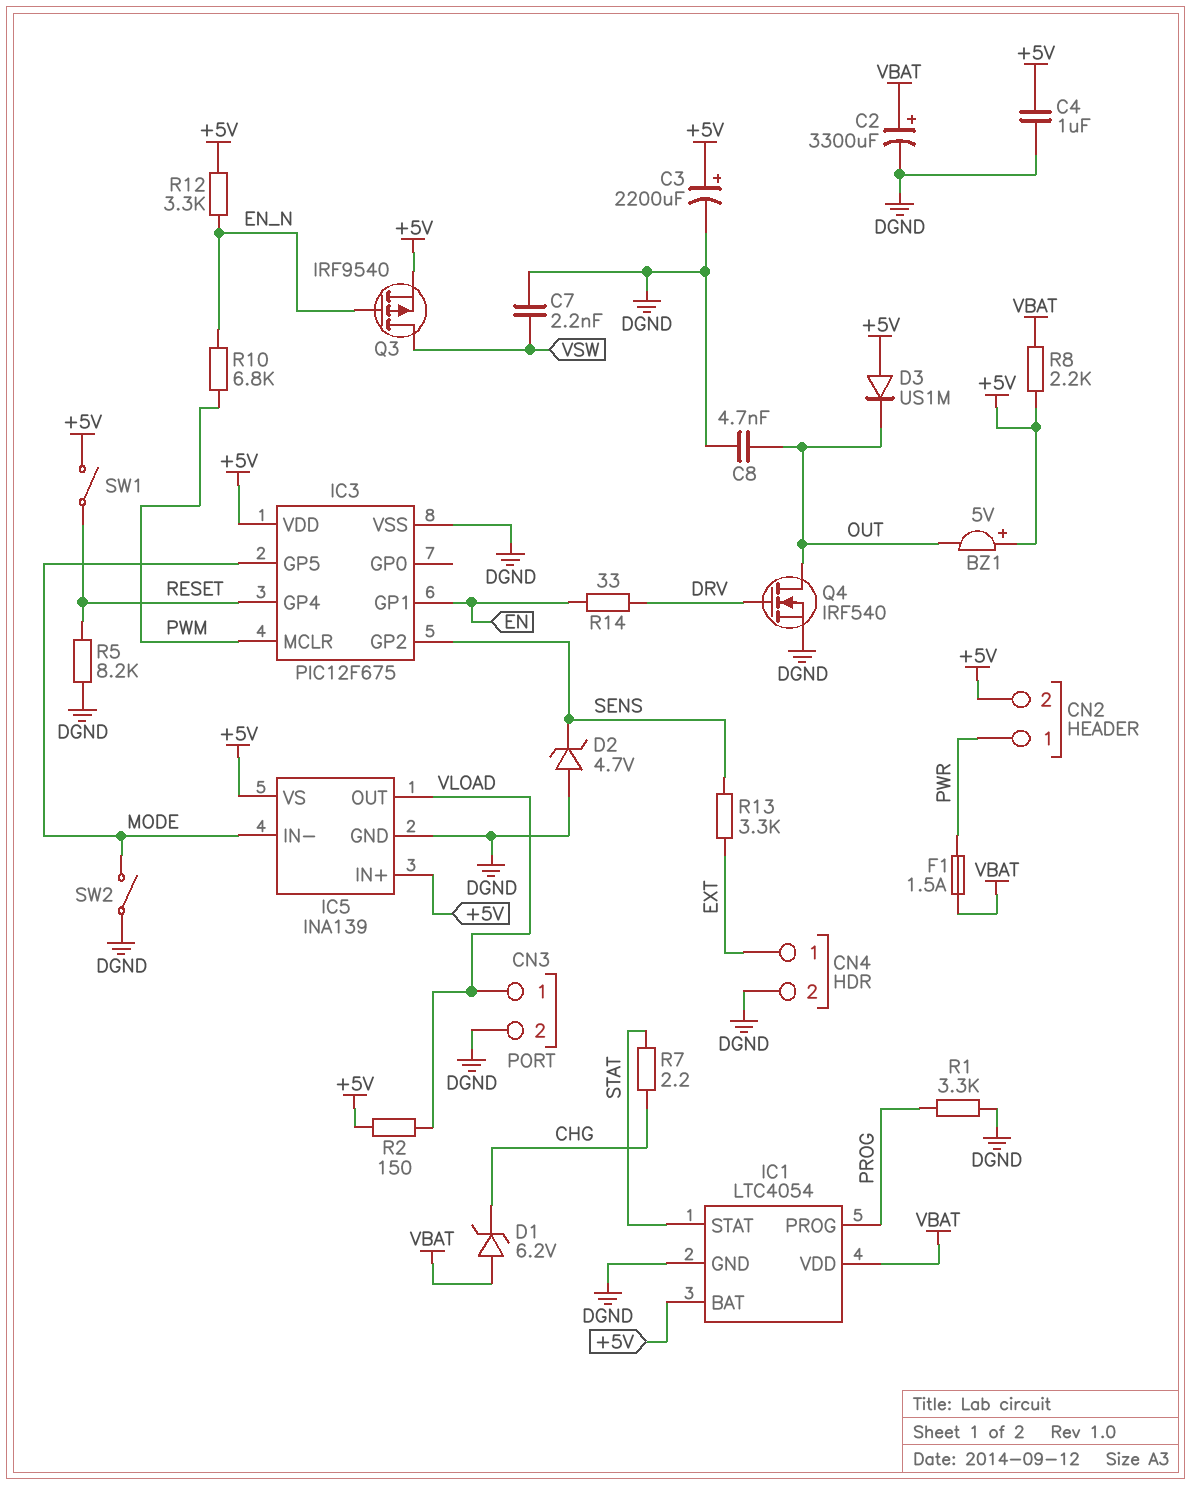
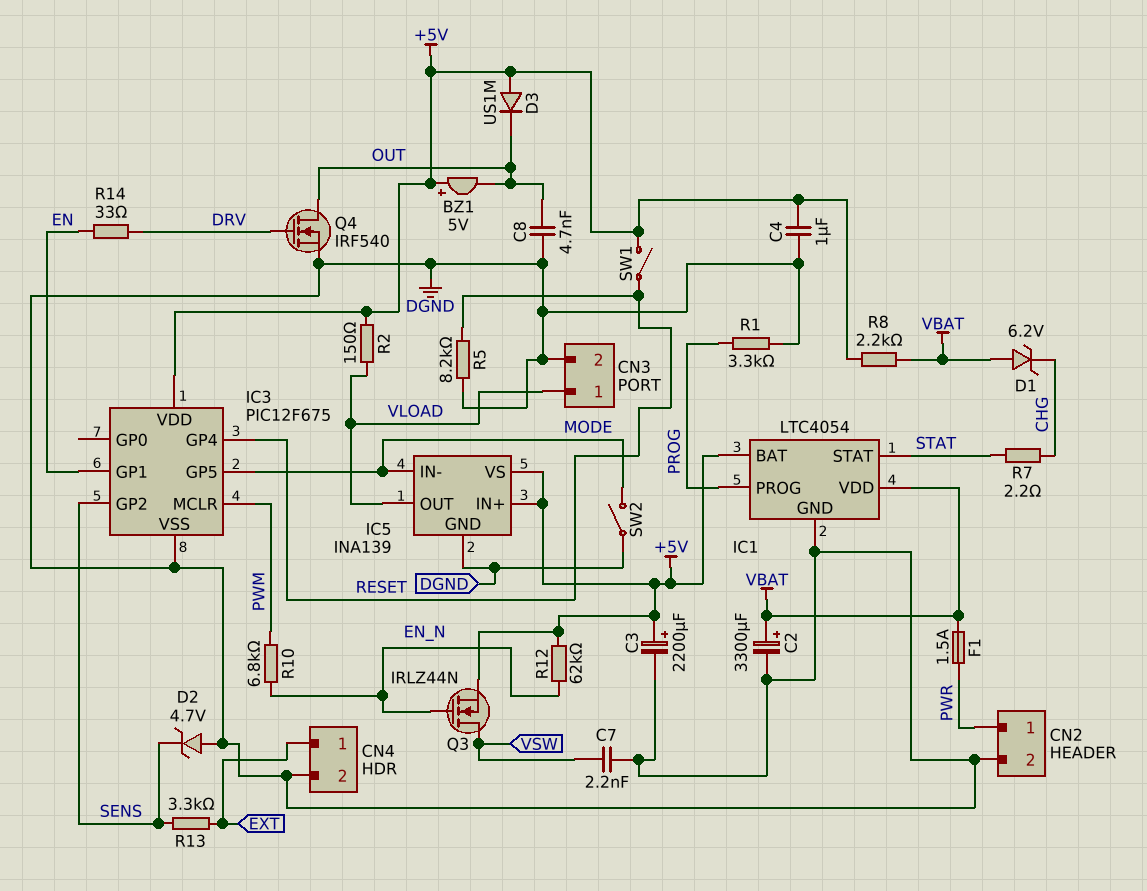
CN2 pin 2: +5V -> DGND
Q3: PMOS IRF9540 (G EN_N, D VSW, S +5V) -> NMOS IRLZ44N (G EN_N, D VSW, S +5V)
R12: 3.3k (+5V, EN_N) -> 62k (+5V, EN_N)

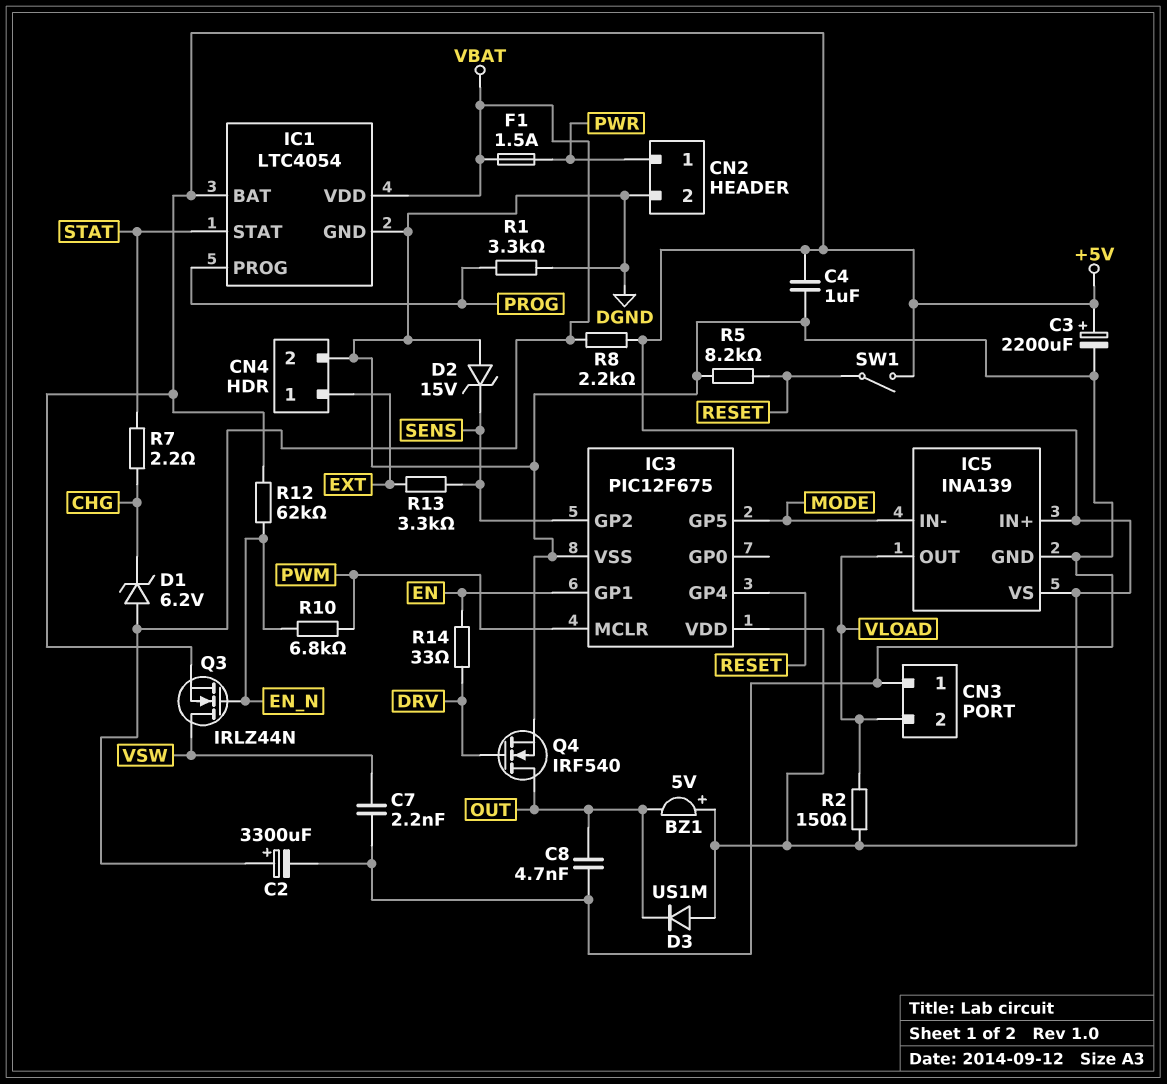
CN3 pin 1: VLOAD -> DGND
CN3 pin 2: DGND -> VLOAD
D2: zener 4.7V (A DGND, K SENS) -> zener 15V (A DGND, K SENS)
SW2: switch (DGND, MODE) -> none

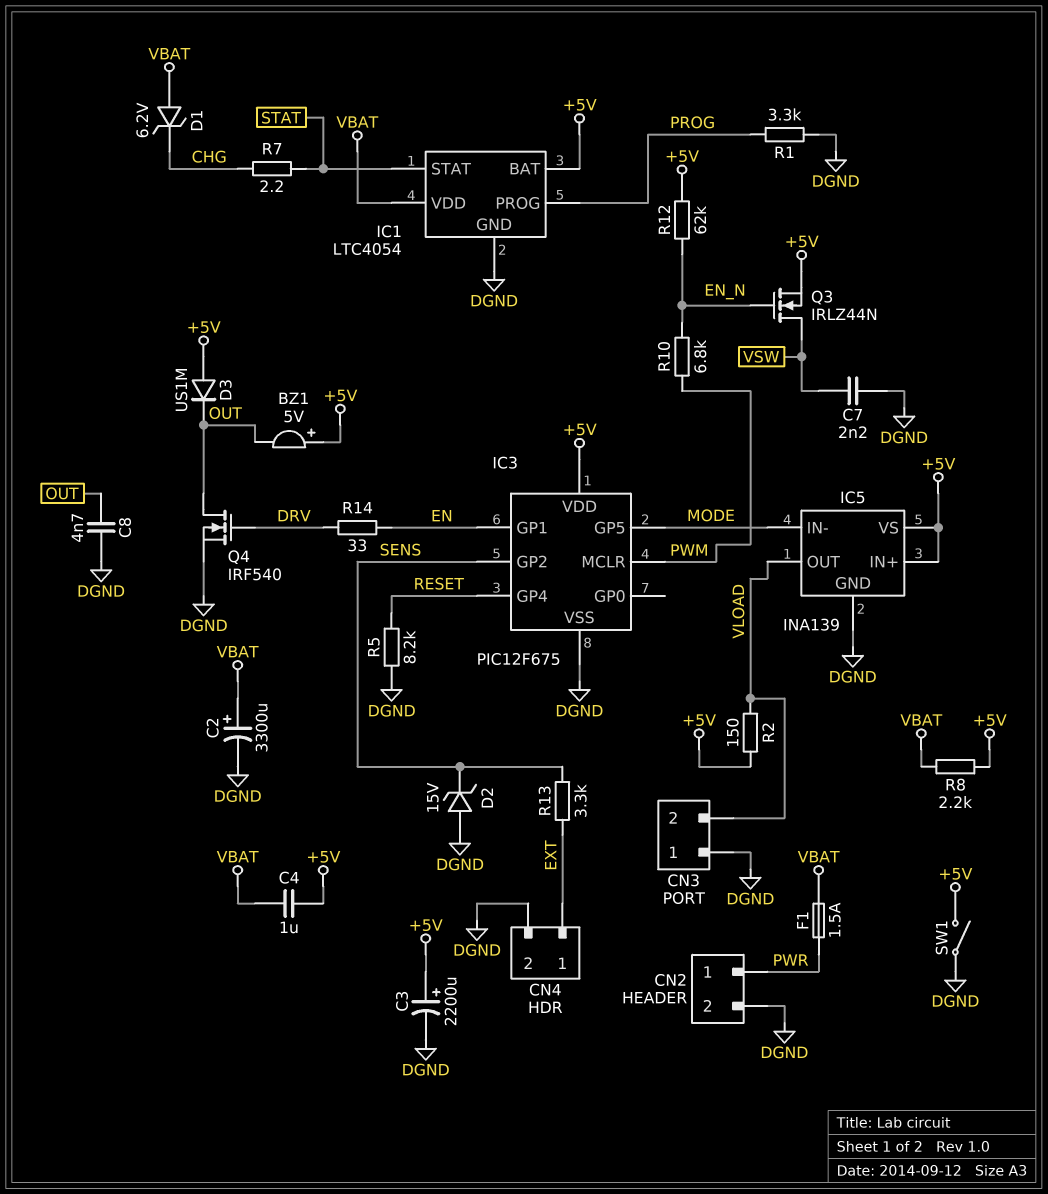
C4: 1uF (+5V, DGND) -> 1uF (+5V, VBAT)
SW1: switch (+5V, RESET) -> switch (+5V, DGND)

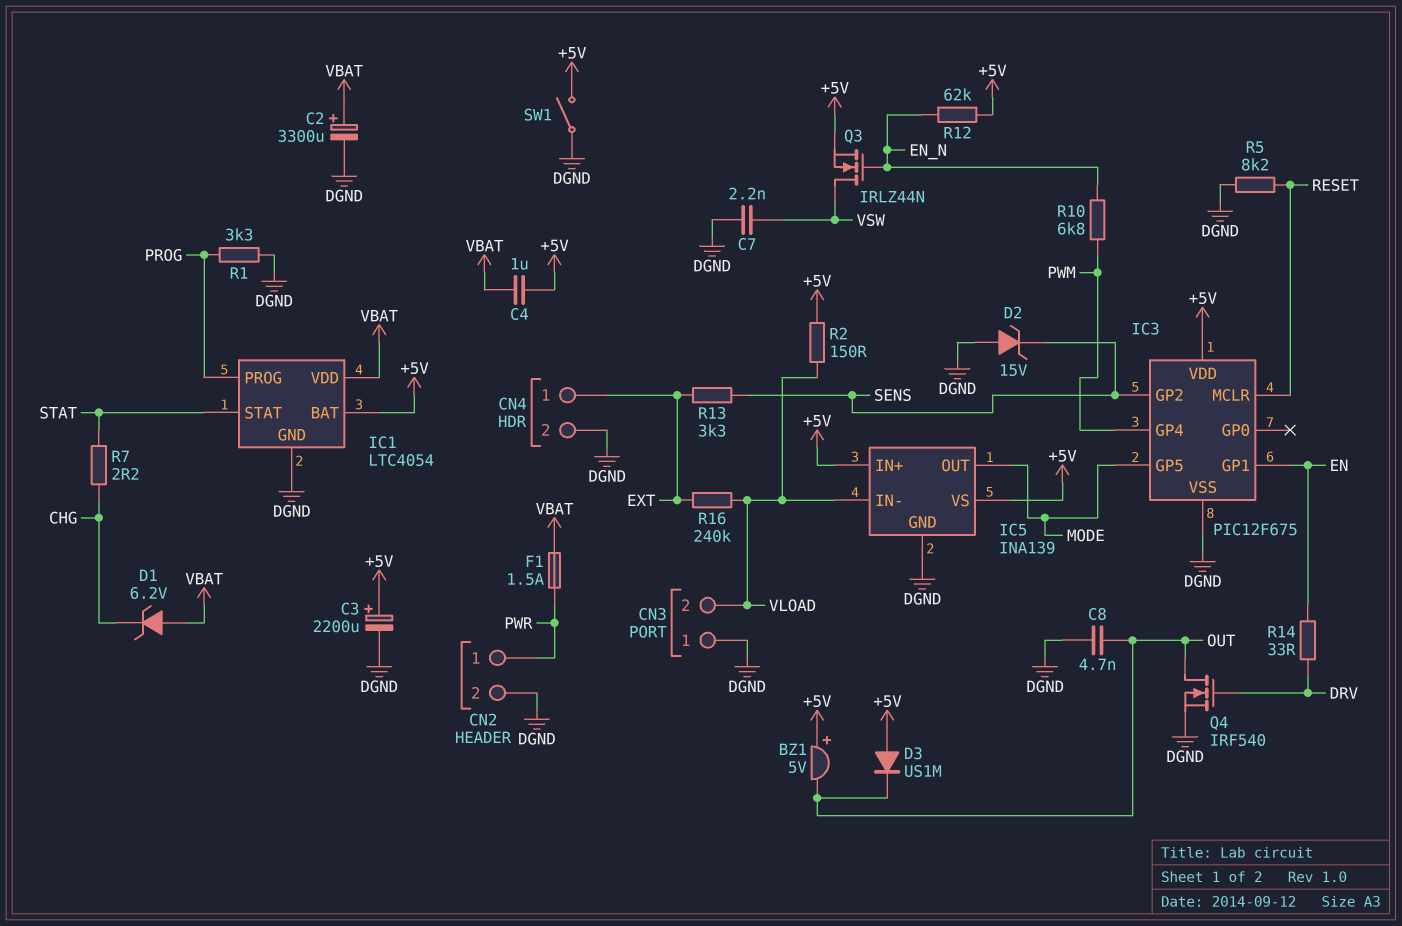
IC3 pin GP4: RESET -> PWM
IC3 pin MCLR: PWM -> RESET
IC5 pin IN-: MODE -> VLOAD
IC5 pin OUT: VLOAD -> MODE
R8: 2.2k (+5V, VBAT) -> none
R16: none -> 240k (EXT, VLOAD)

